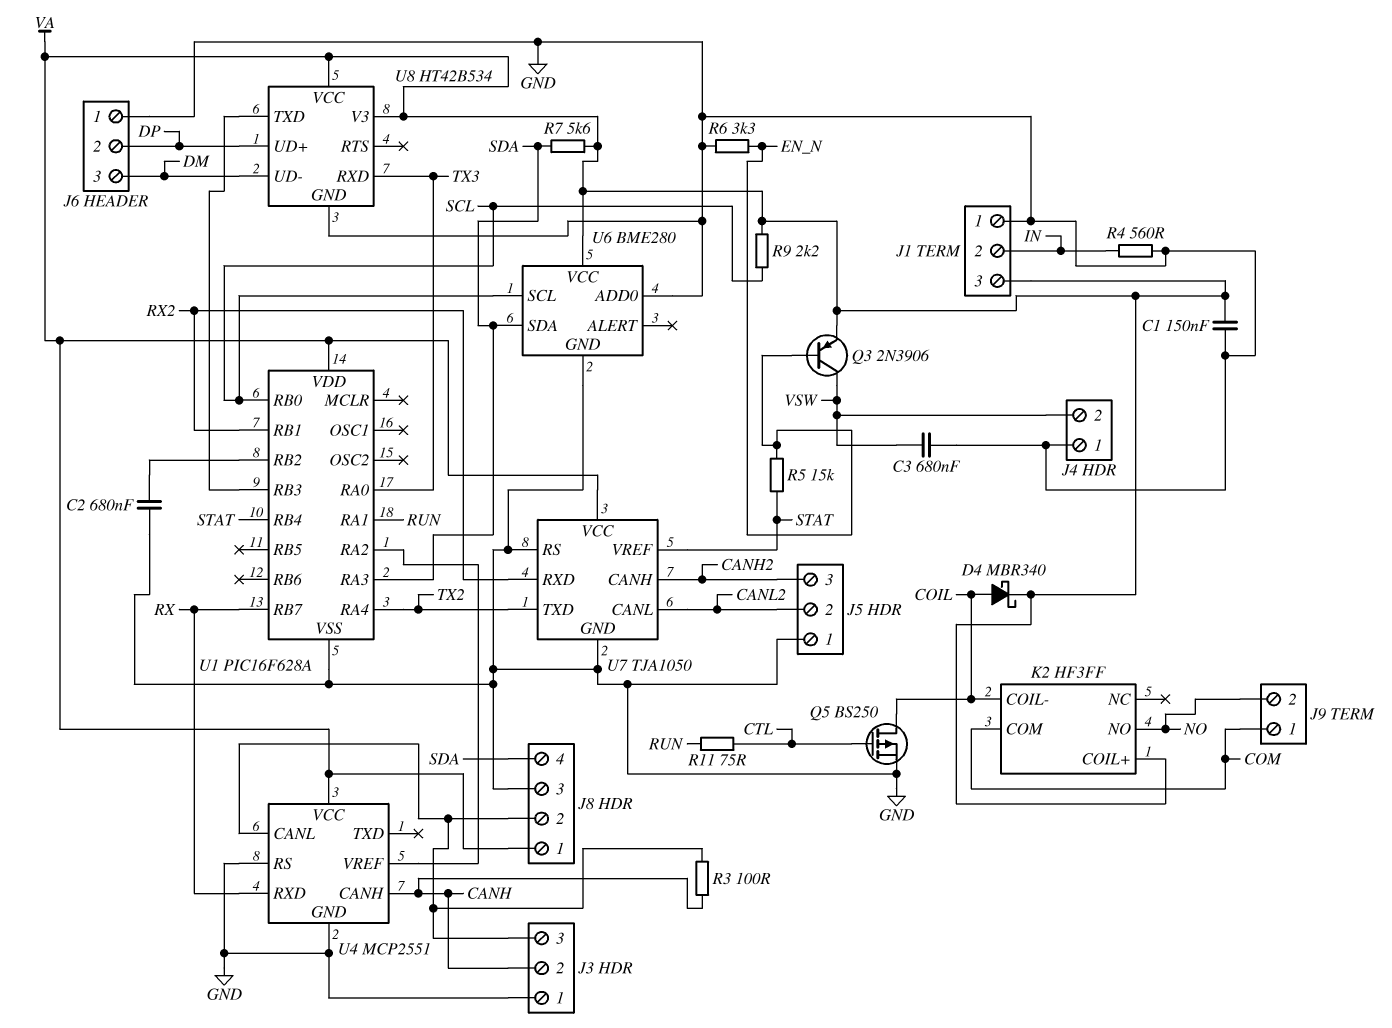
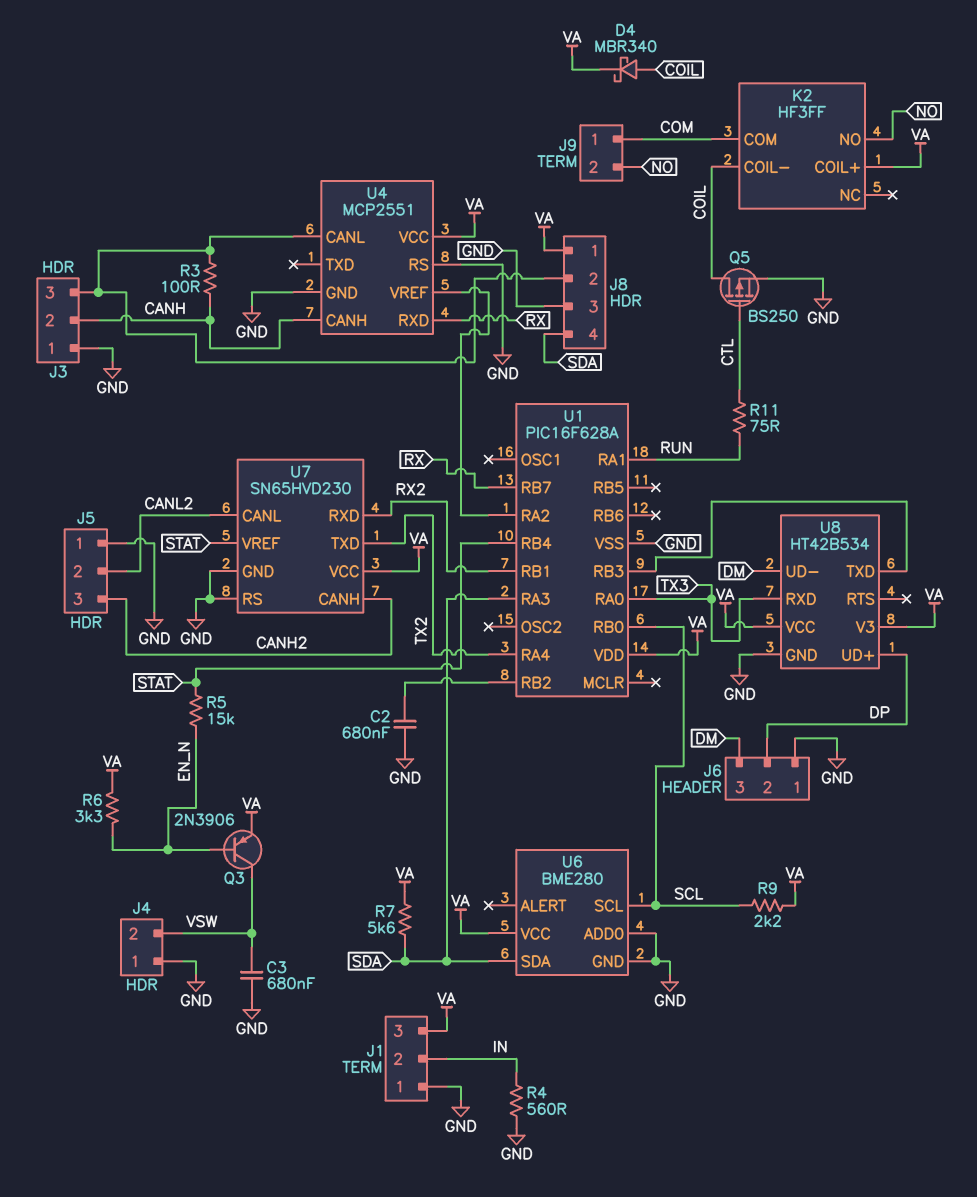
C1: 150nF (GND, VA) -> none
R6: 3.3k (EN_N, GND) -> 3.3k (EN_N, VA)
U7: TJA1050 -> SN65HVD230

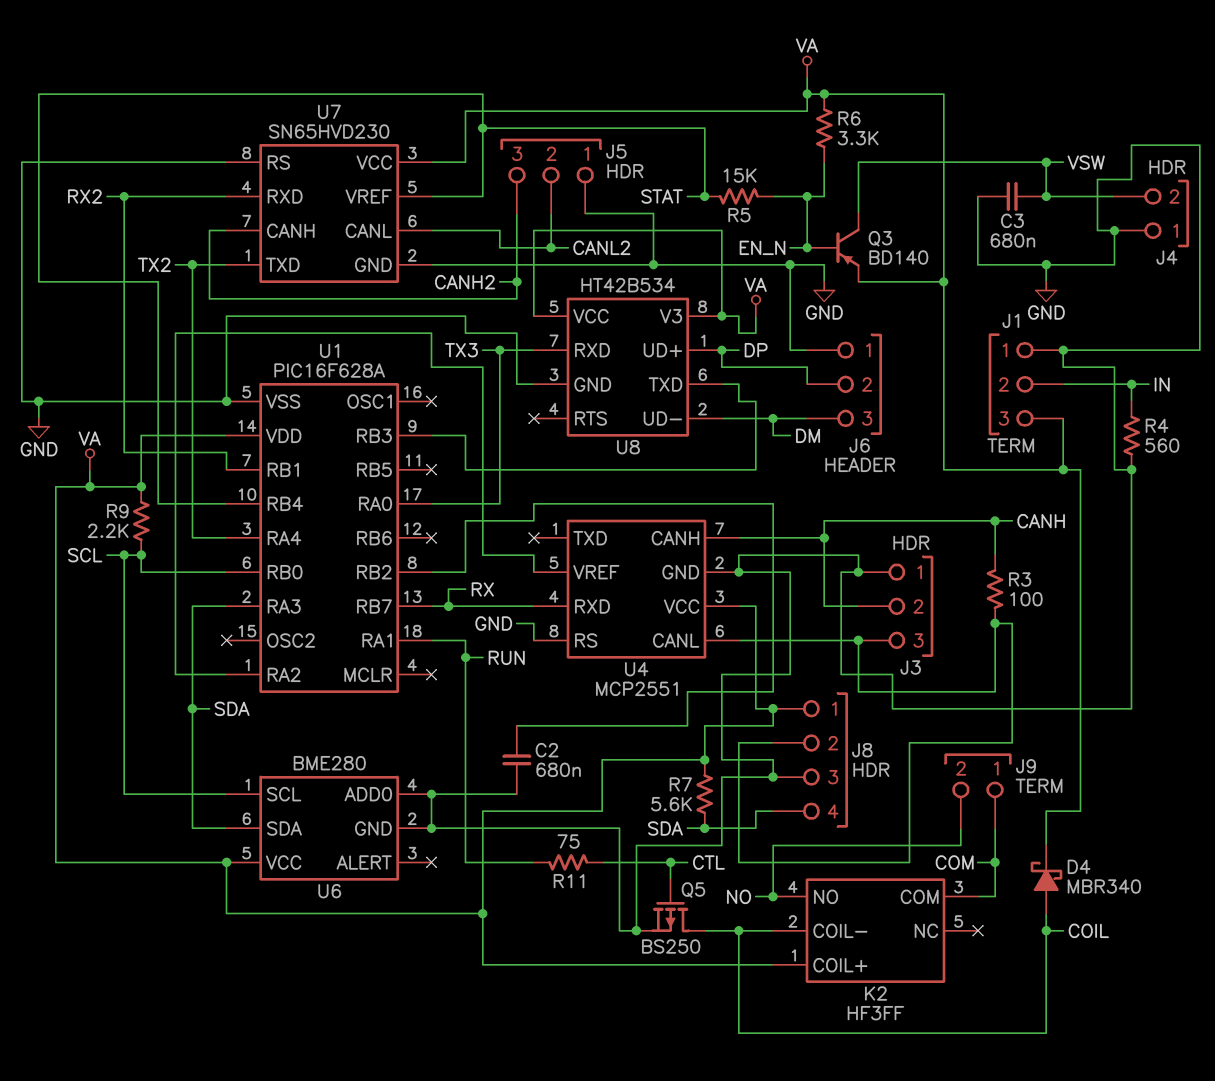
Q3: PNP 2N3906 (B EN_N, C VSW, E VA) -> PNP BD140 (B EN_N, C VSW, E VA)

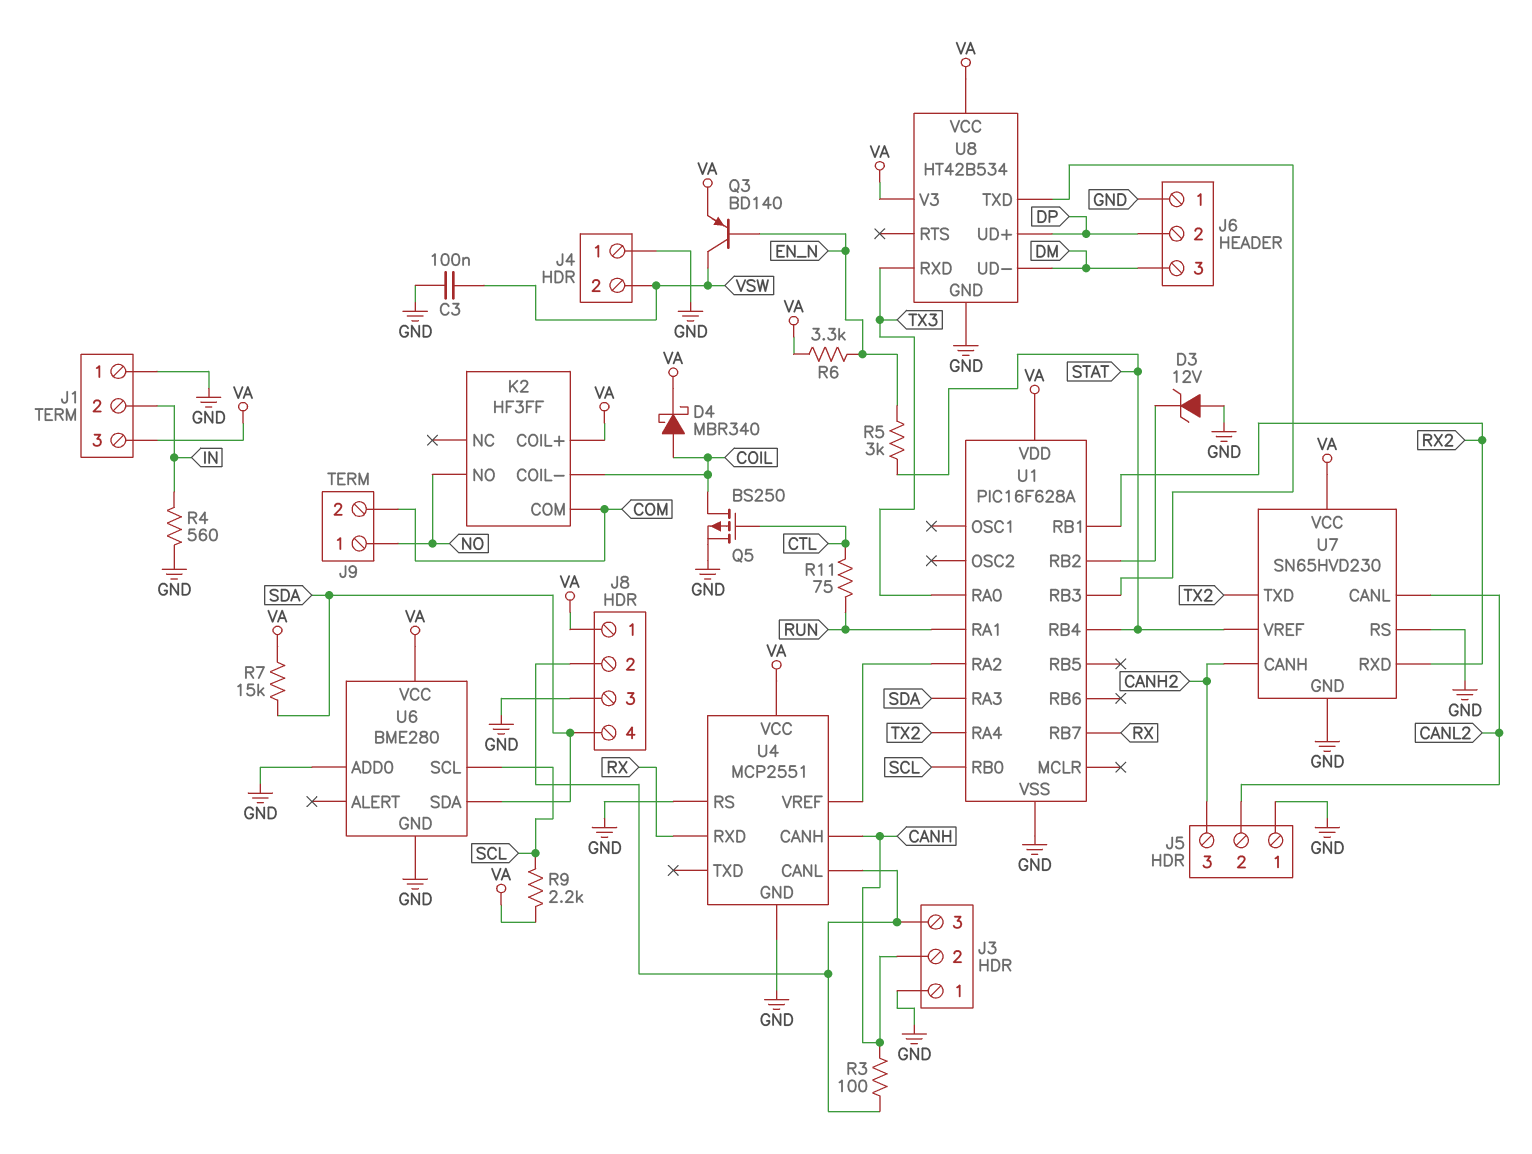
C2: 680nF (GND, U1/RB2) -> none
C3: 680nF (GND, VSW) -> 100nF (GND, VSW)
D3: none -> zener 12V (A GND, K U1/RB2)
J9 pin 1: COM -> NO
J9 pin 2: NO -> COM
R5: 15k (EN_N, STAT) -> 3k (EN_N, STAT)
R7: 5.6k (SDA, VA) -> 15k (SDA, VA)

